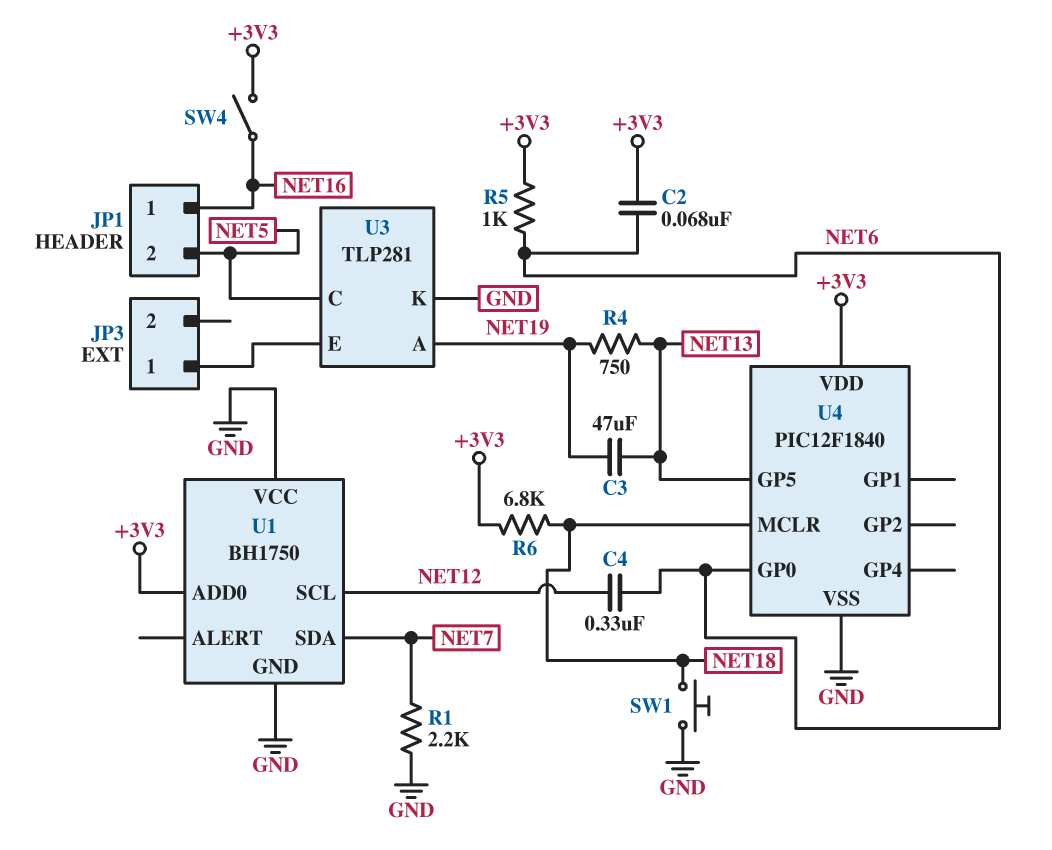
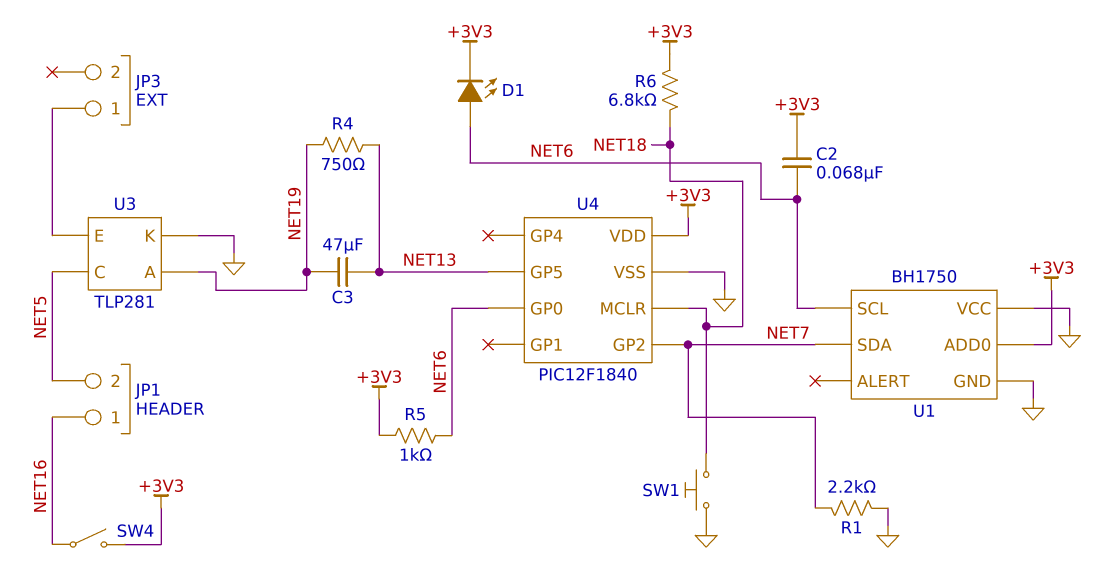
C4: 330nF (NET6, NET12) -> none
D1: none -> LED (A NET6, K +3V3)
U1 pin SCL: NET12 -> NET6
U4 pin GP2: none -> NET7

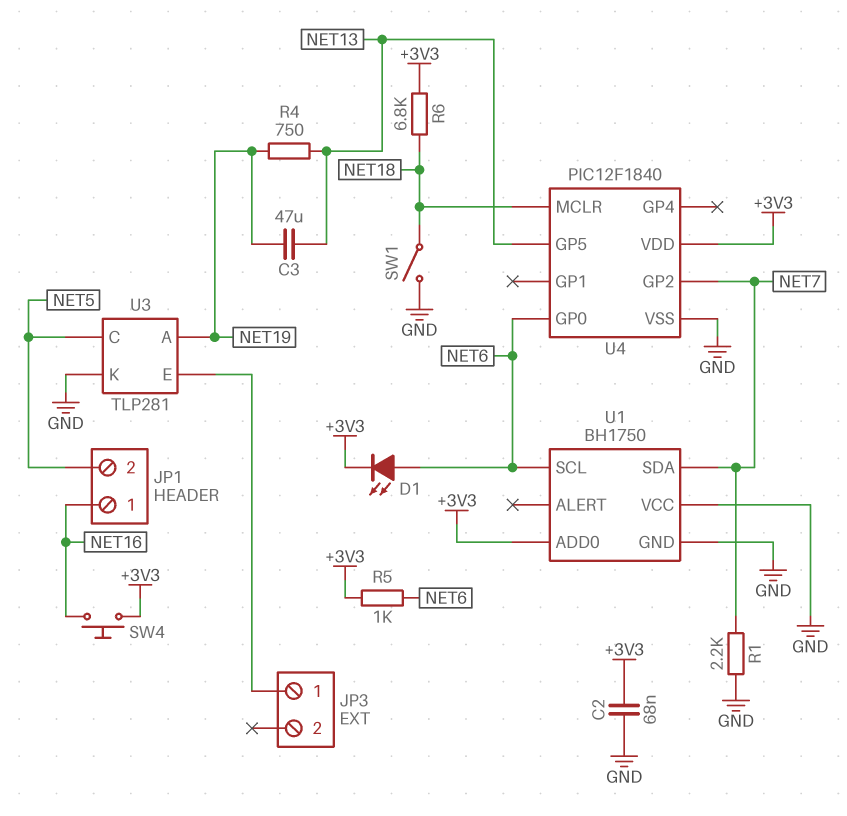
C2: 68nF (+3V3, NET6) -> 68nF (+3V3, GND)
SW1: button (GND, NET18) -> switch (GND, NET18)
SW4: switch (+3V3, NET16) -> button (+3V3, NET16)

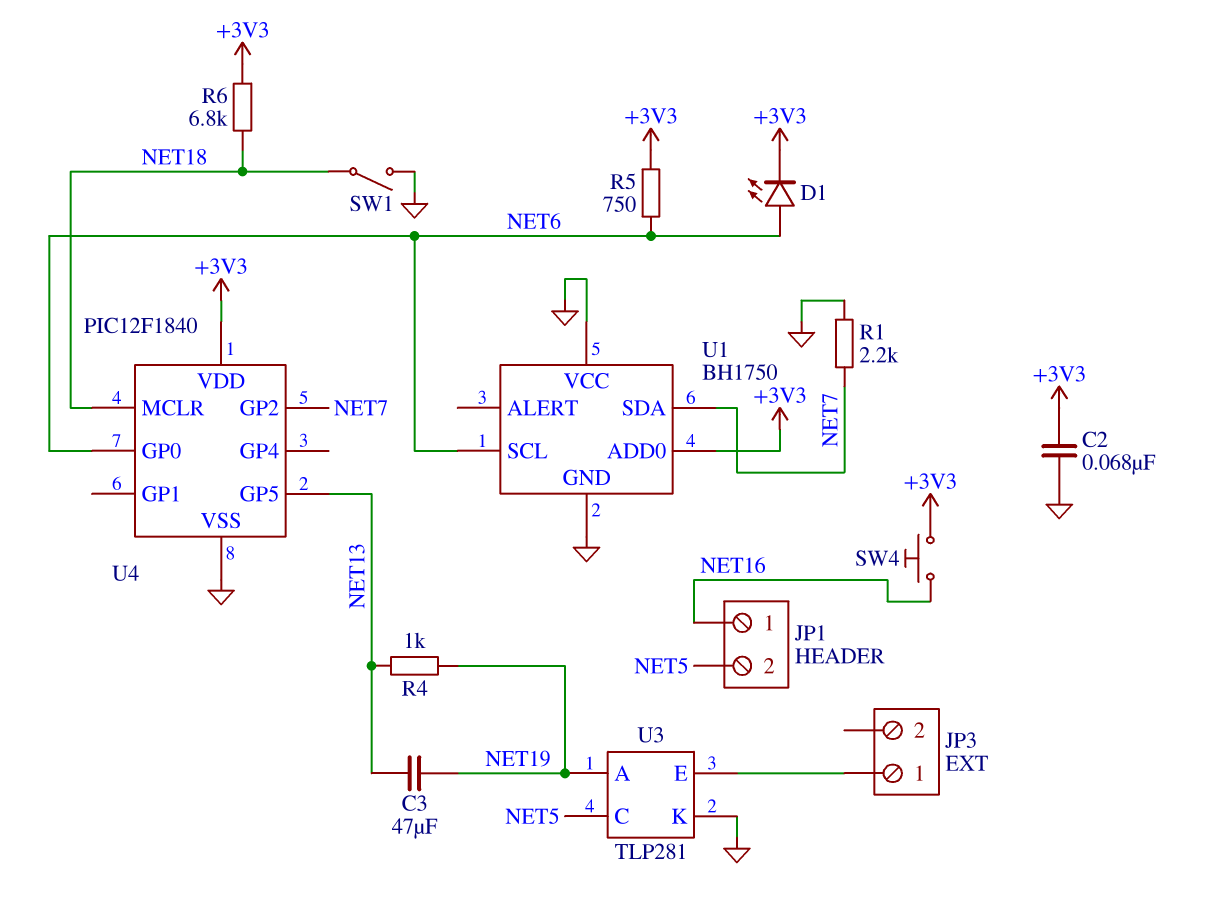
R4: 750 (NET13, NET19) -> 1k (NET13, NET19)
R5: 1k (+3V3, NET6) -> 750 (+3V3, NET6)

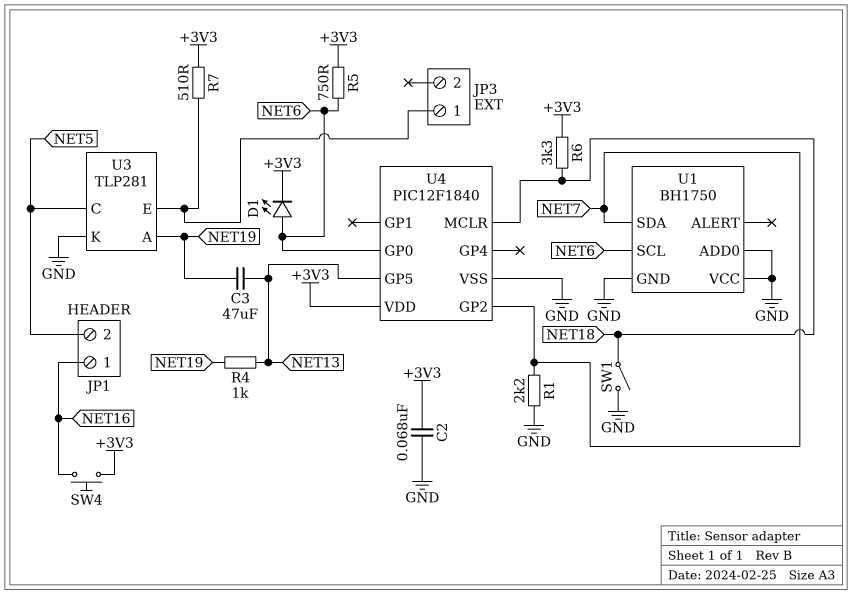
R6: 6.8k (+3V3, NET18) -> 3.3k (+3V3, NET18)
R7: none -> 510 (+3V3, JP3/1)
U1 pin ADD0: +3V3 -> GND

